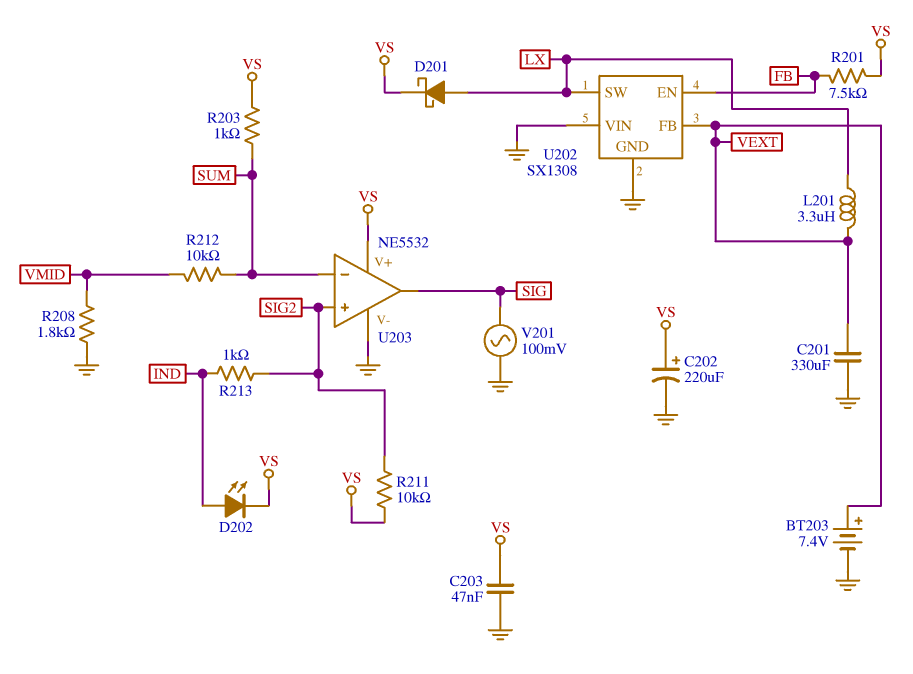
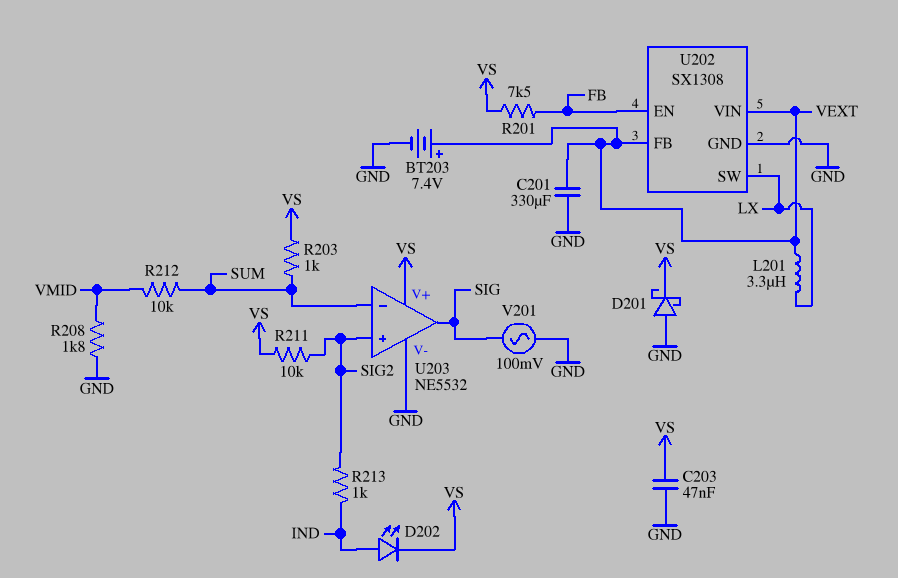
C202: 220uF (plus VS, minus GND) -> none
D201: schottky (A LX, K VS) -> schottky (A GND, K VS)
U202 pin VIN: GND -> VEXT

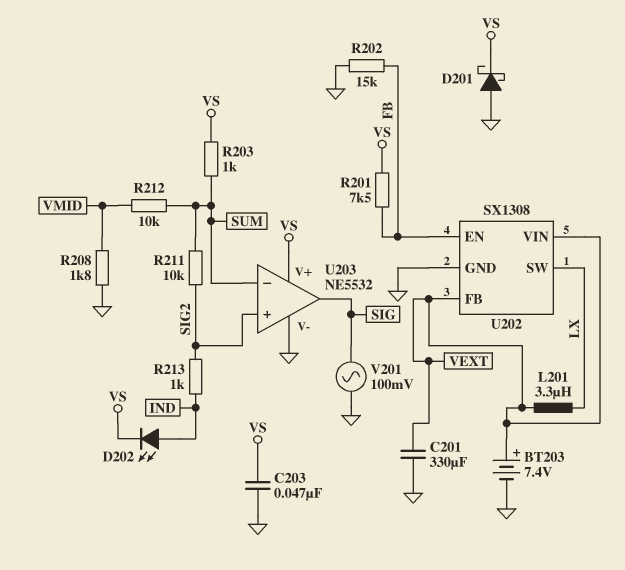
R202: none -> 15k (FB, GND)
R211: 10k (SIG2, VS) -> 10k (SIG2, SUM)

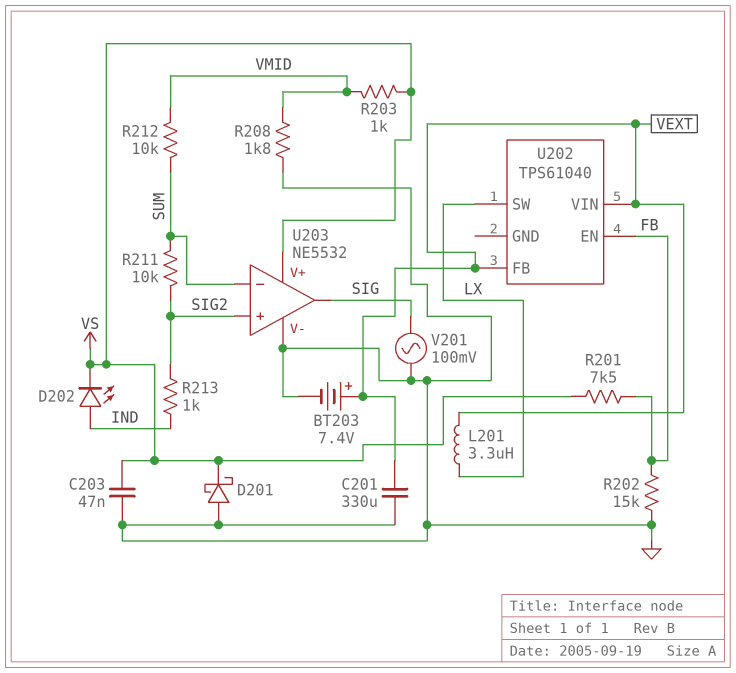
R203: 1k (SUM, VS) -> 1k (VMID, VS)
U202: SX1308 -> TPS61040
U202 pin GND: GND -> none

